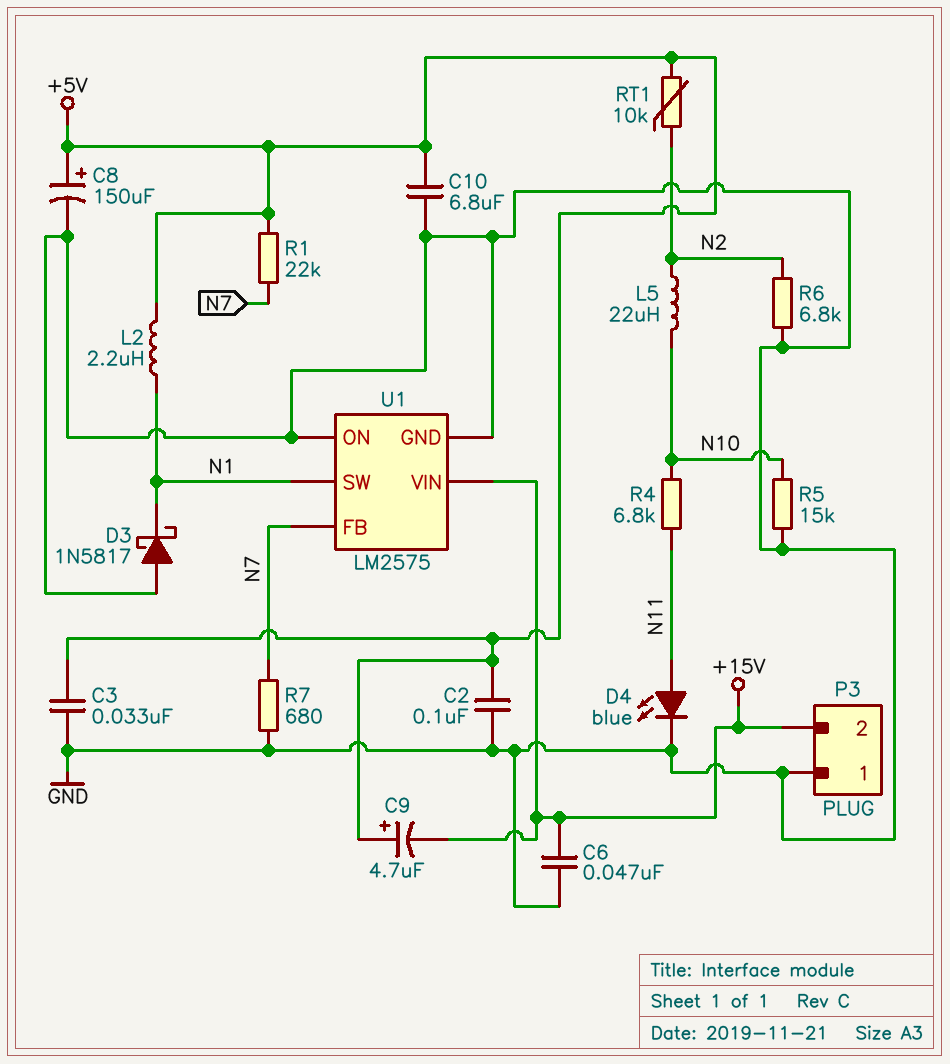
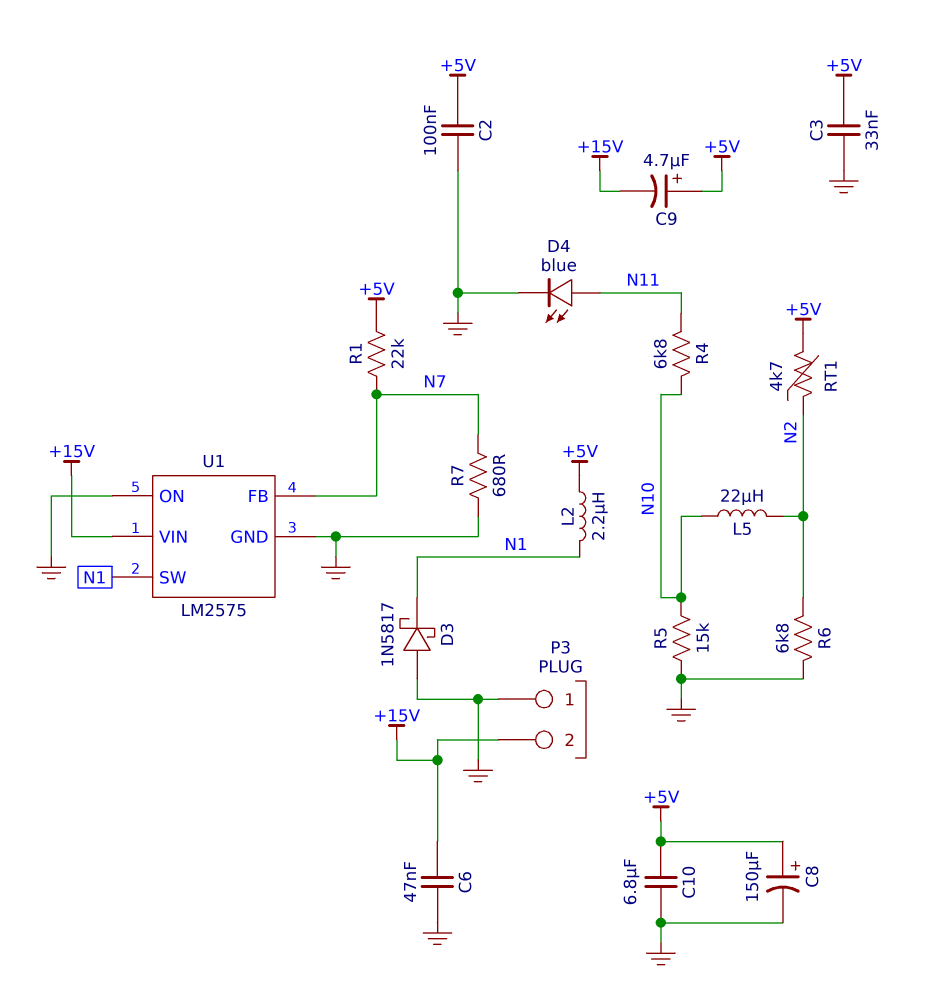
RT1: 10k (+5V, N2) -> 4.7k (+5V, N2)

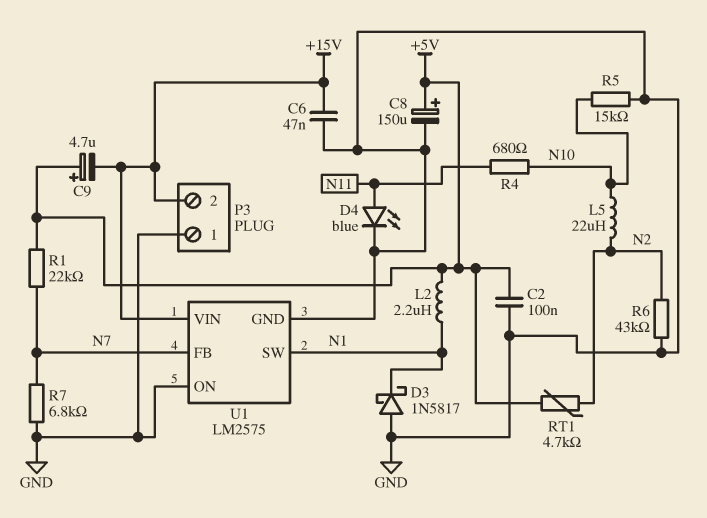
C3: 33nF (+5V, GND) -> none
C10: 6.8uF (+5V, GND) -> none
R4: 6.8k (N10, N11) -> 680 (N10, N11)
R6: 6.8k (GND, N2) -> 43k (GND, N2)
R7: 680 (GND, N7) -> 6.8k (GND, N7)

